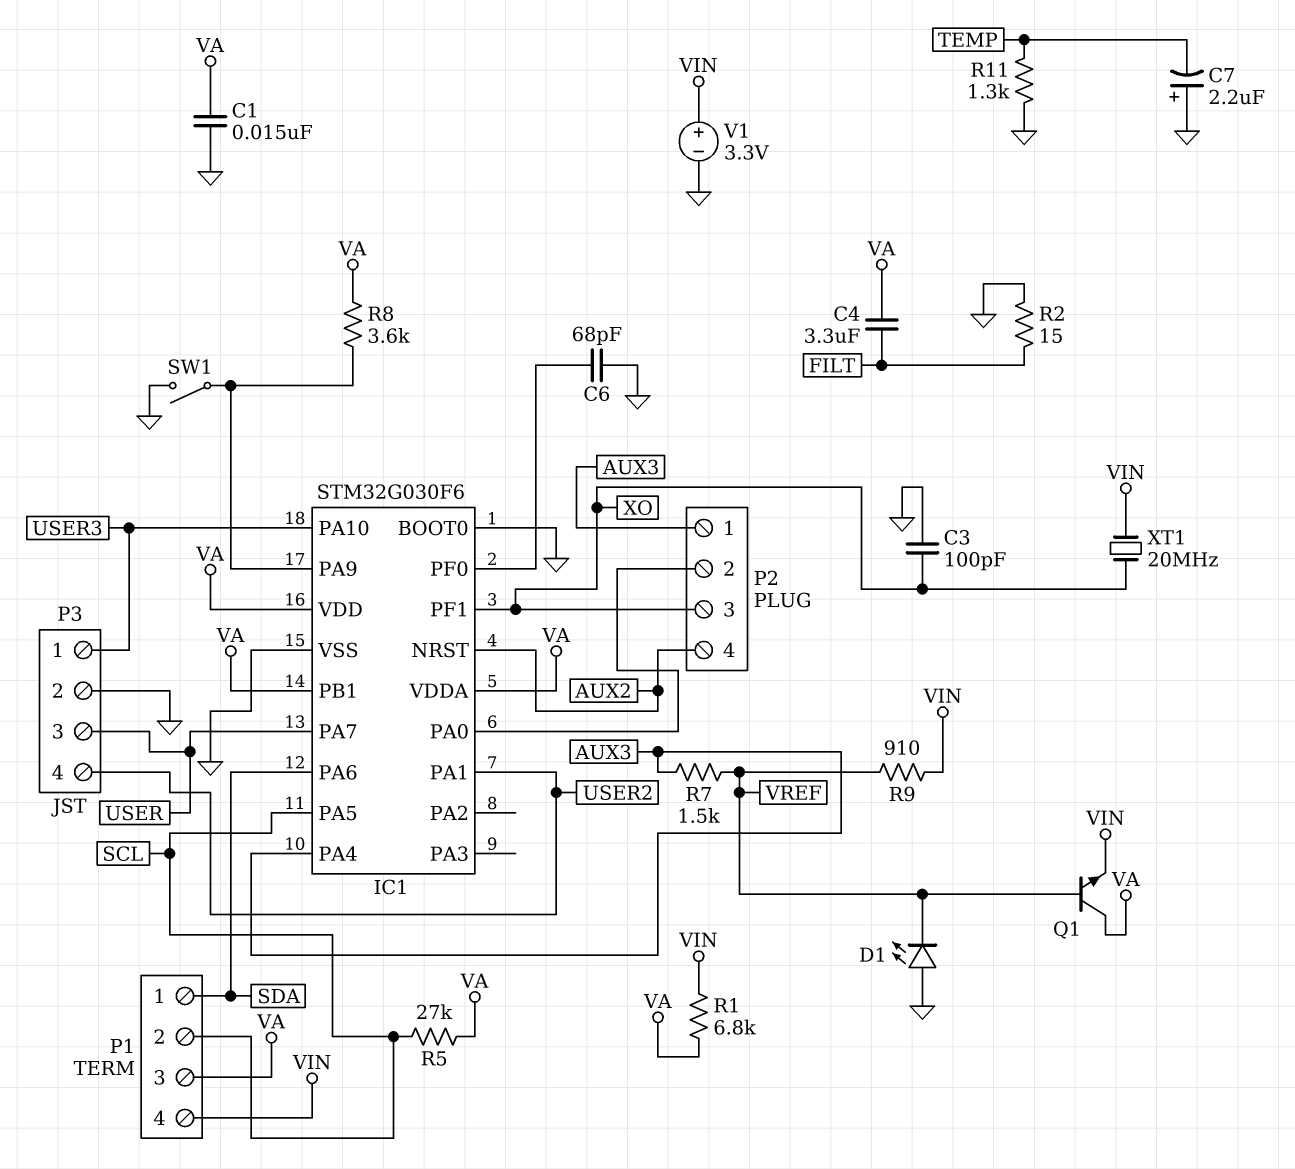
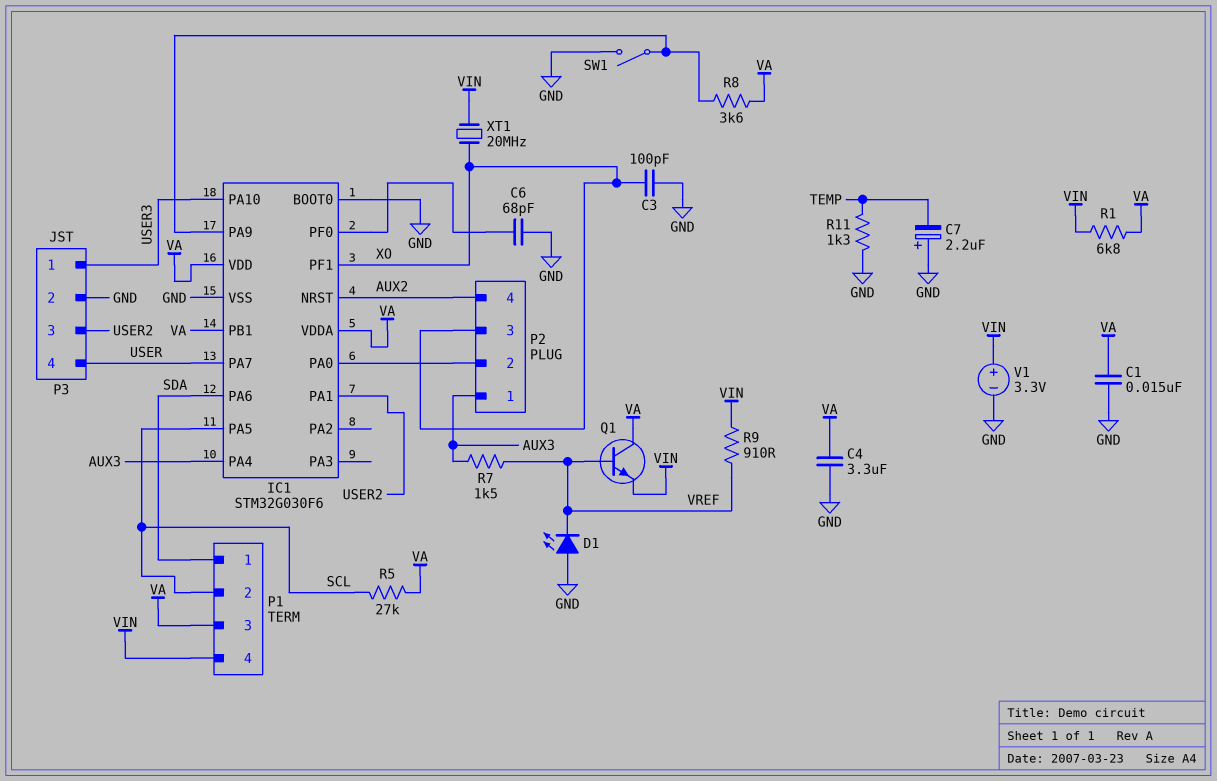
C4: 3.3uF (FILT, VA) -> 3.3uF (GND, VA)
P3 pin 3: USER -> USER2
P3 pin 4: USER2 -> USER
R2: 15 (FILT, GND) -> none

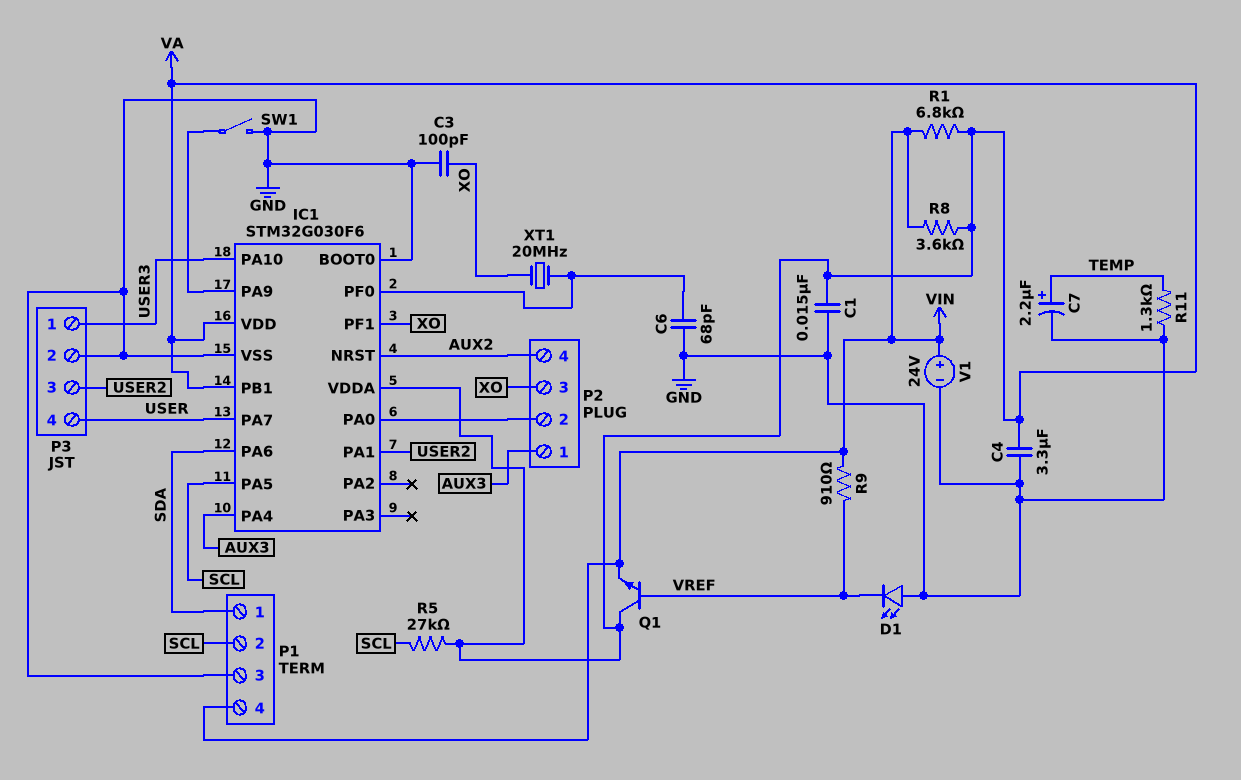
C7: 2.2uF (plus GND, minus TEMP) -> 2.2uF (plus TEMP, minus GND)
P1 pin 3: VA -> GND
R7: 1.5k (AUX3, VREF) -> none
R8: 3.6k (IC1/PA9, VA) -> 3.6k (VA, VIN)
V1: 3.3V (plus VIN, minus GND) -> 24V (plus VIN, minus GND)
XT1: 20MHz (VIN, XO) -> 20MHz (IC1/PF0, XO)

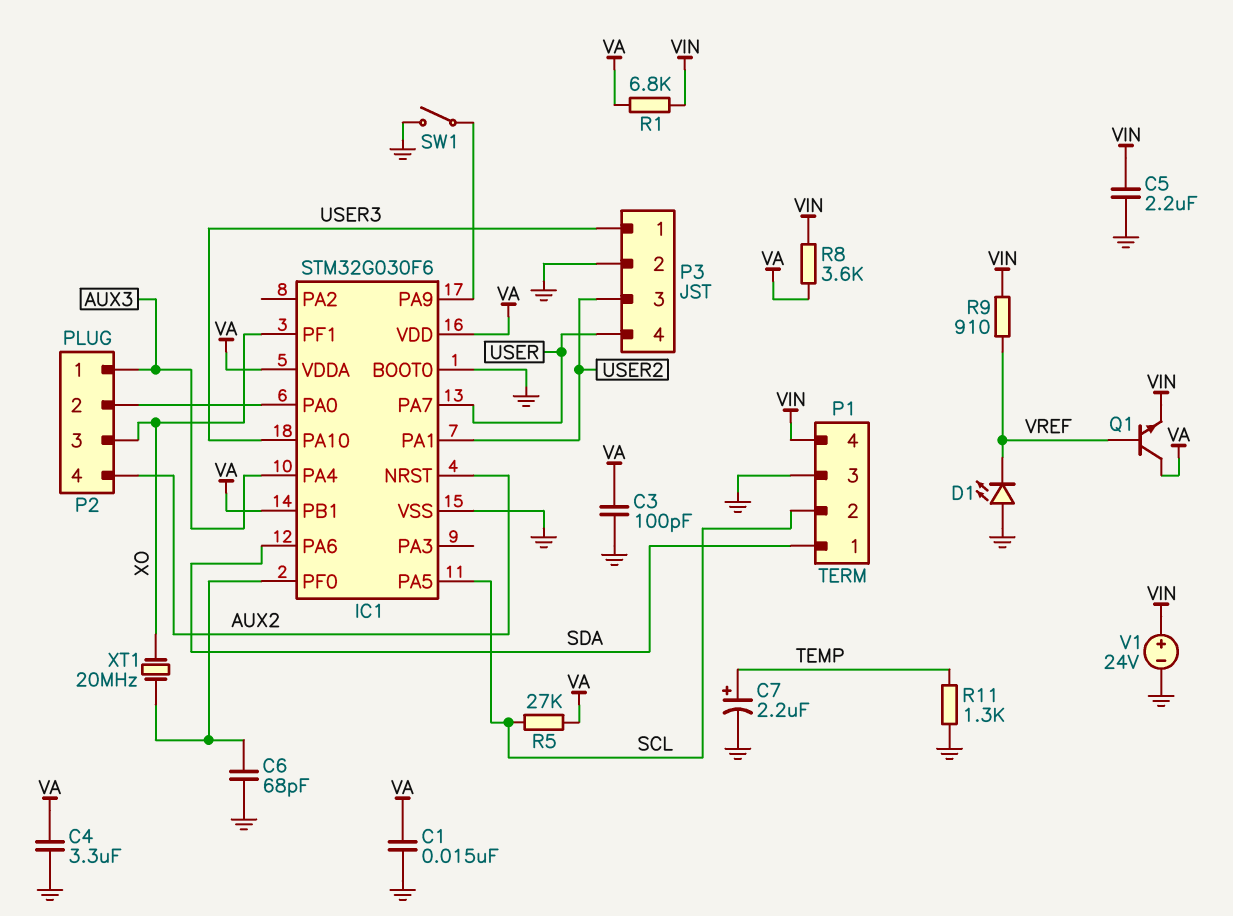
C3: 100pF (GND, XO) -> 100pF (GND, VA)
C5: none -> 2.2uF (GND, VIN)

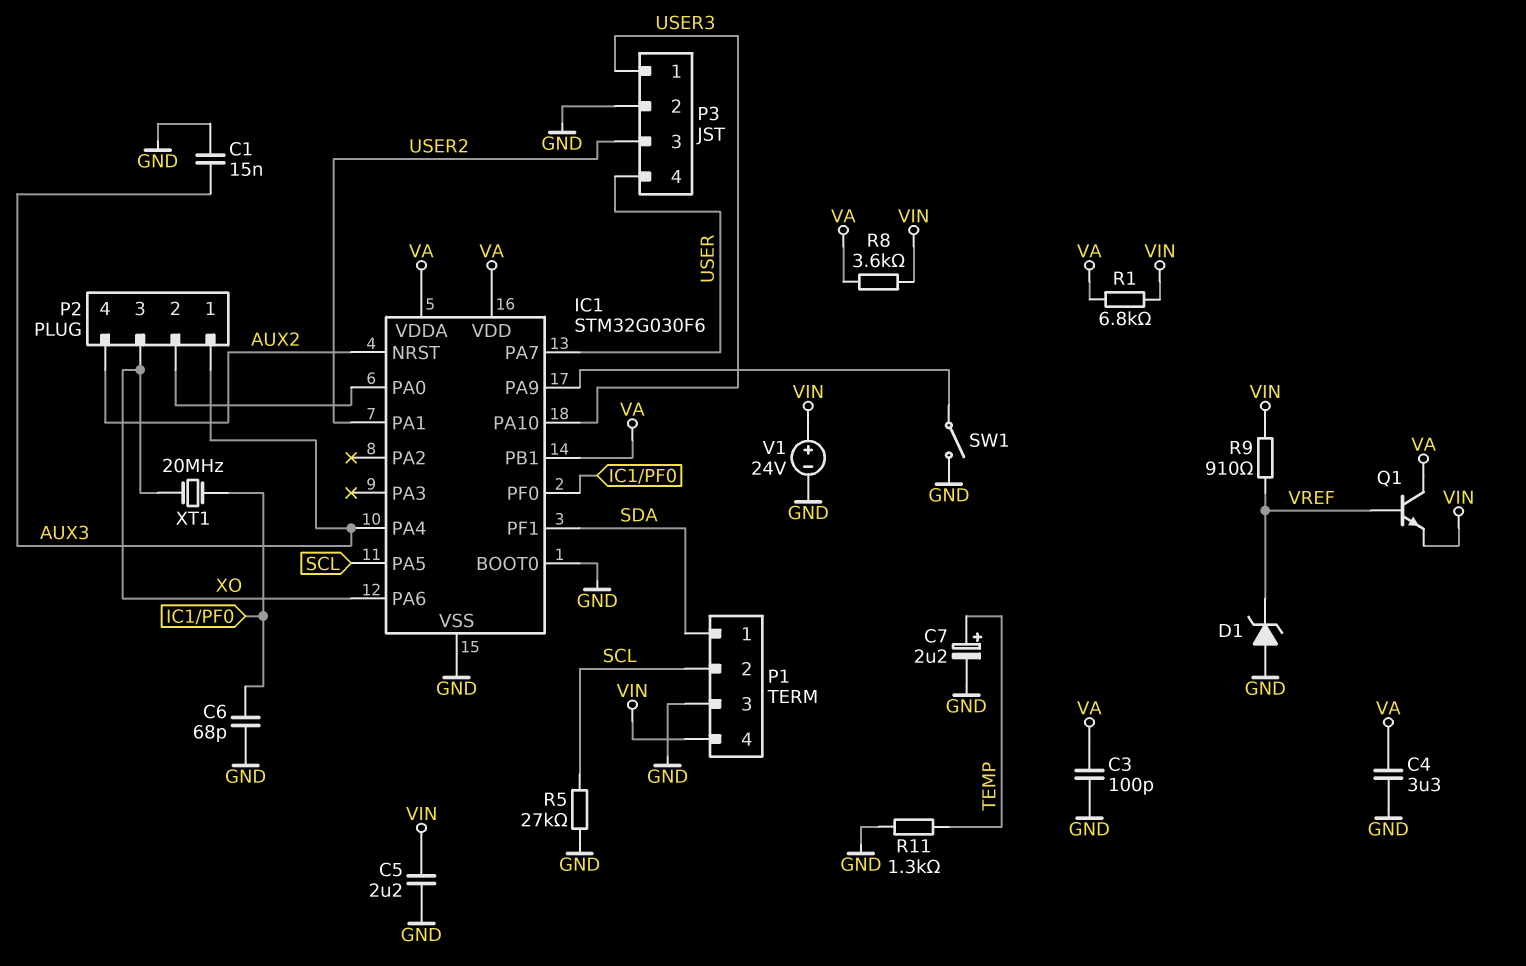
C1: 15nF (GND, VA) -> 15nF (AUX3, GND)
D1: LED (A GND, K VREF) -> zener (A GND, K VREF)
IC1 pin PA6: SDA -> XO
IC1 pin PF1: XO -> SDA
R5: 27k (SCL, VA) -> 27k (GND, SCL)

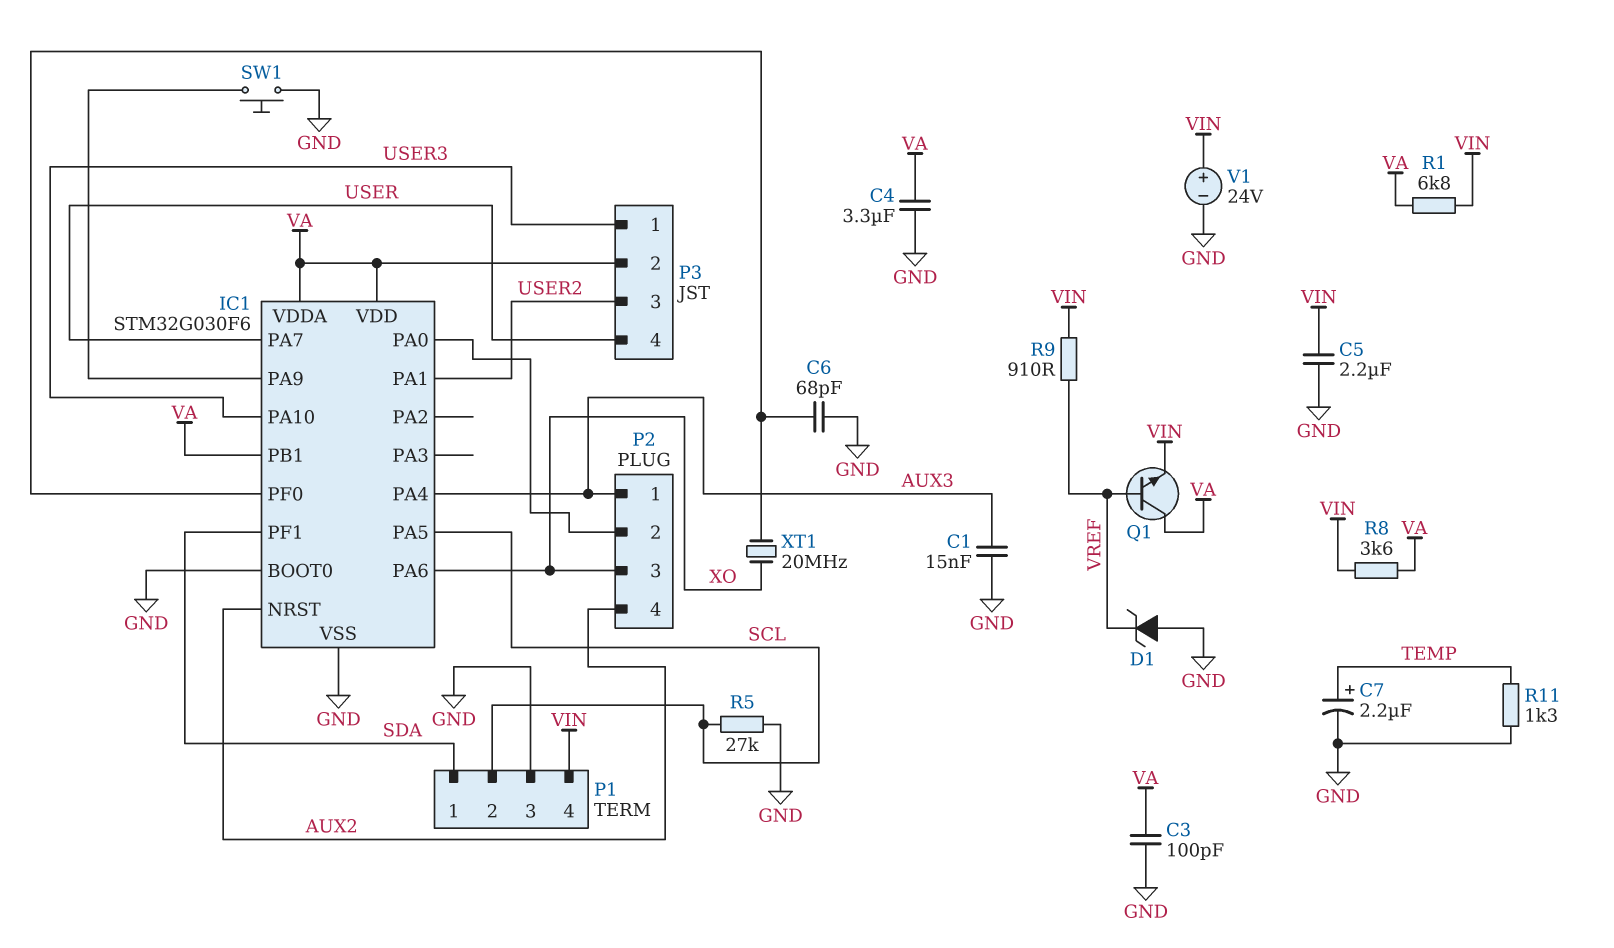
P3 pin 2: GND -> VA
SW1: switch (GND, IC1/PA9) -> button (GND, IC1/PA9)

